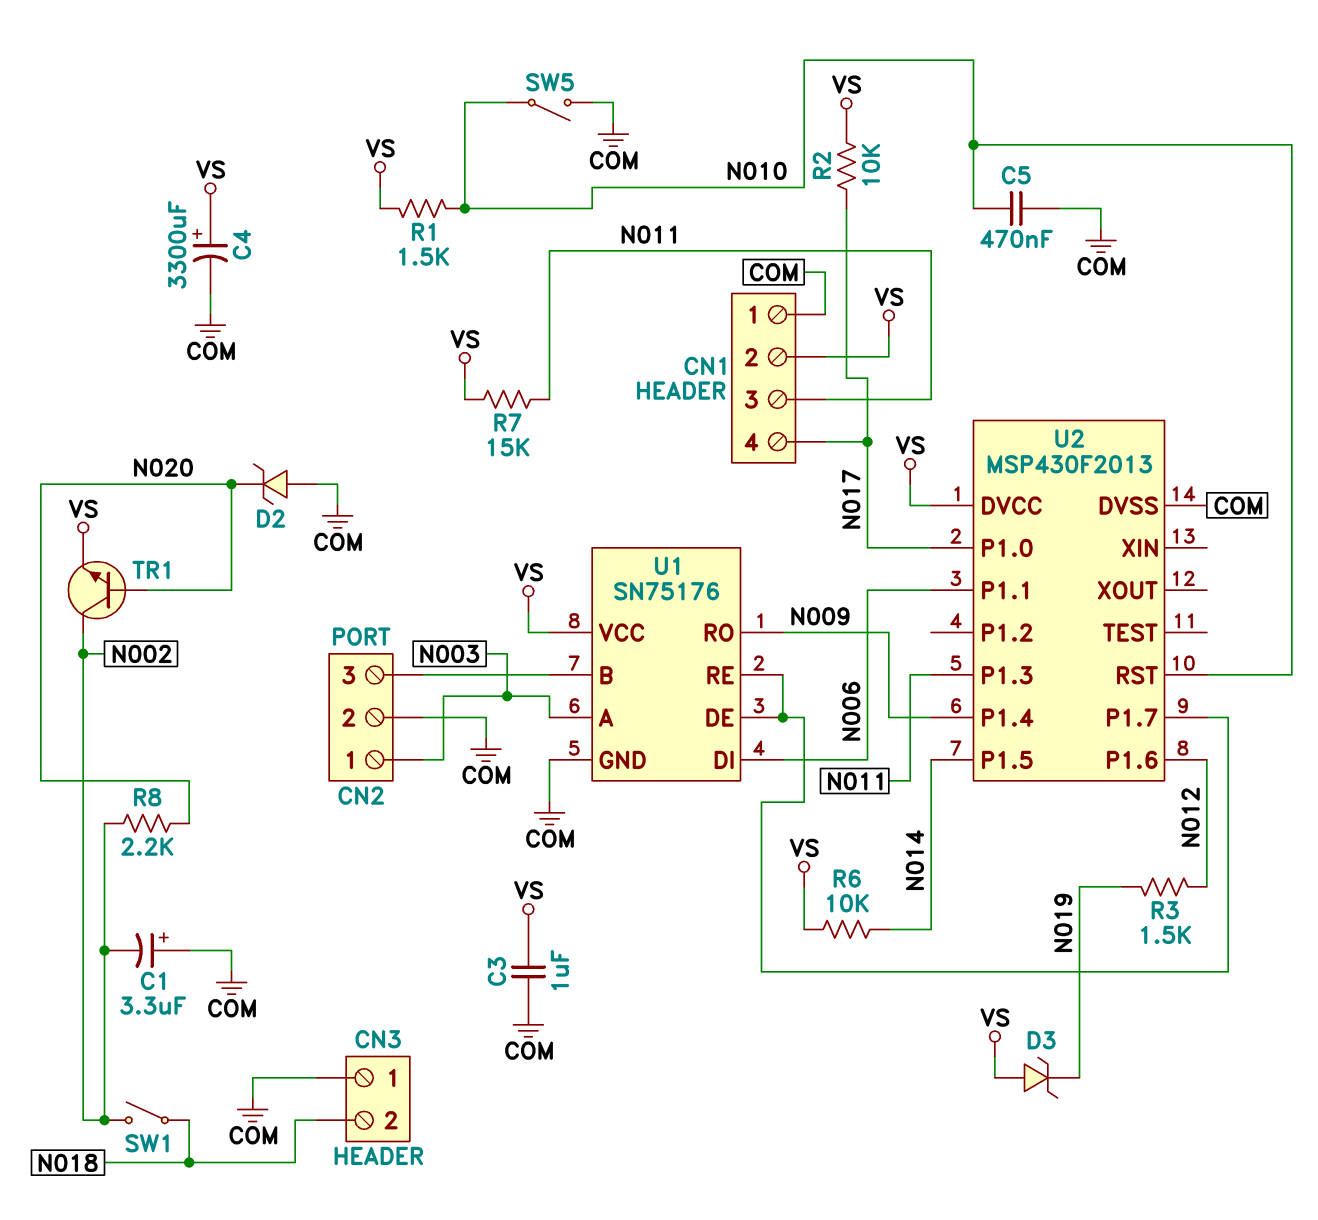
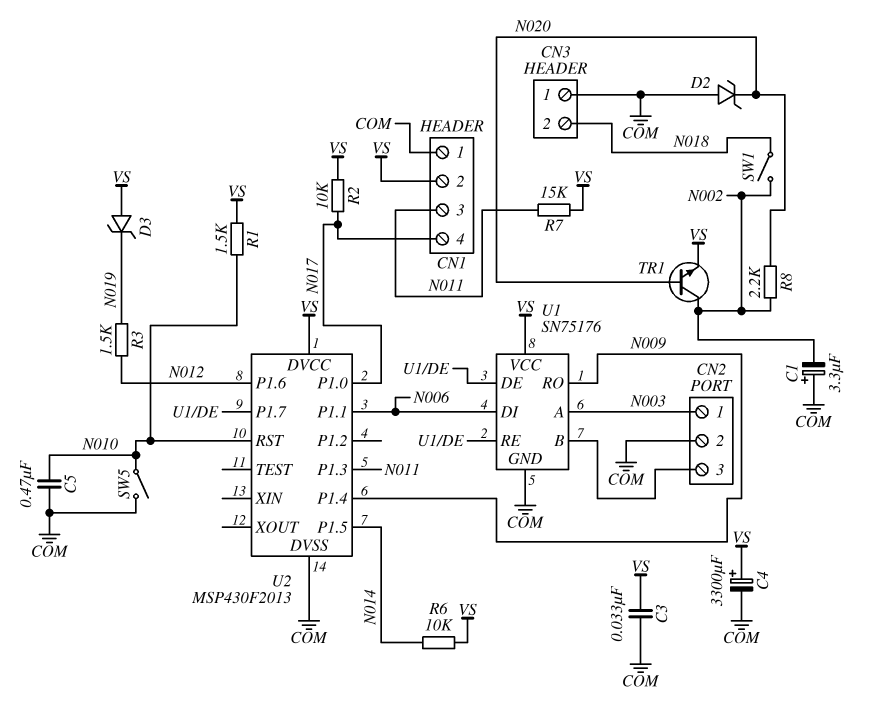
C3: 1uF (COM, VS) -> 33nF (COM, VS)

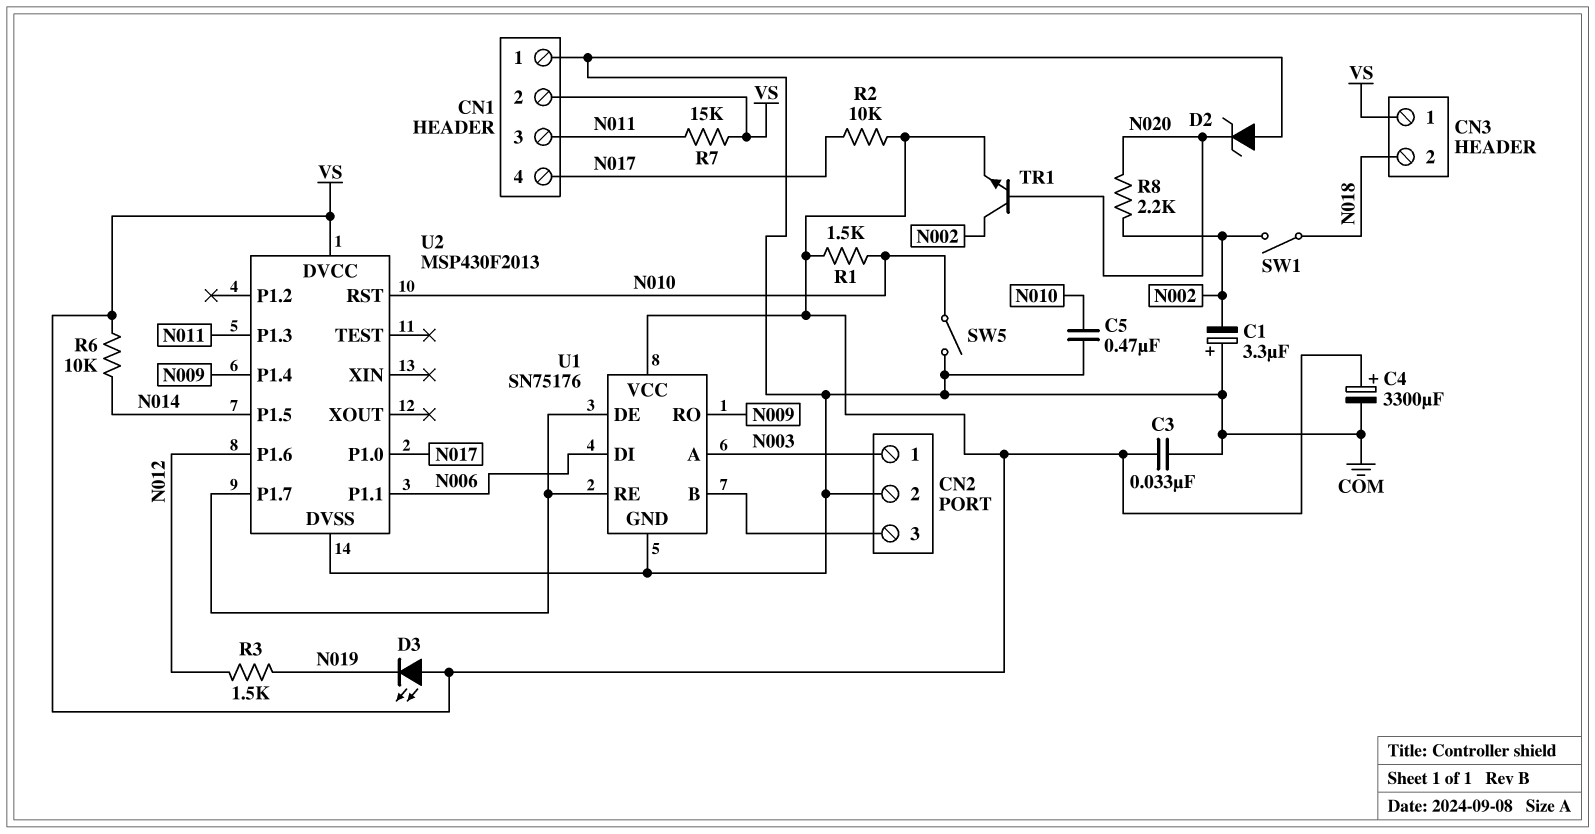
CN3 pin 1: COM -> VS
D3: zener (A VS, K N019) -> LED (A VS, K N019)

